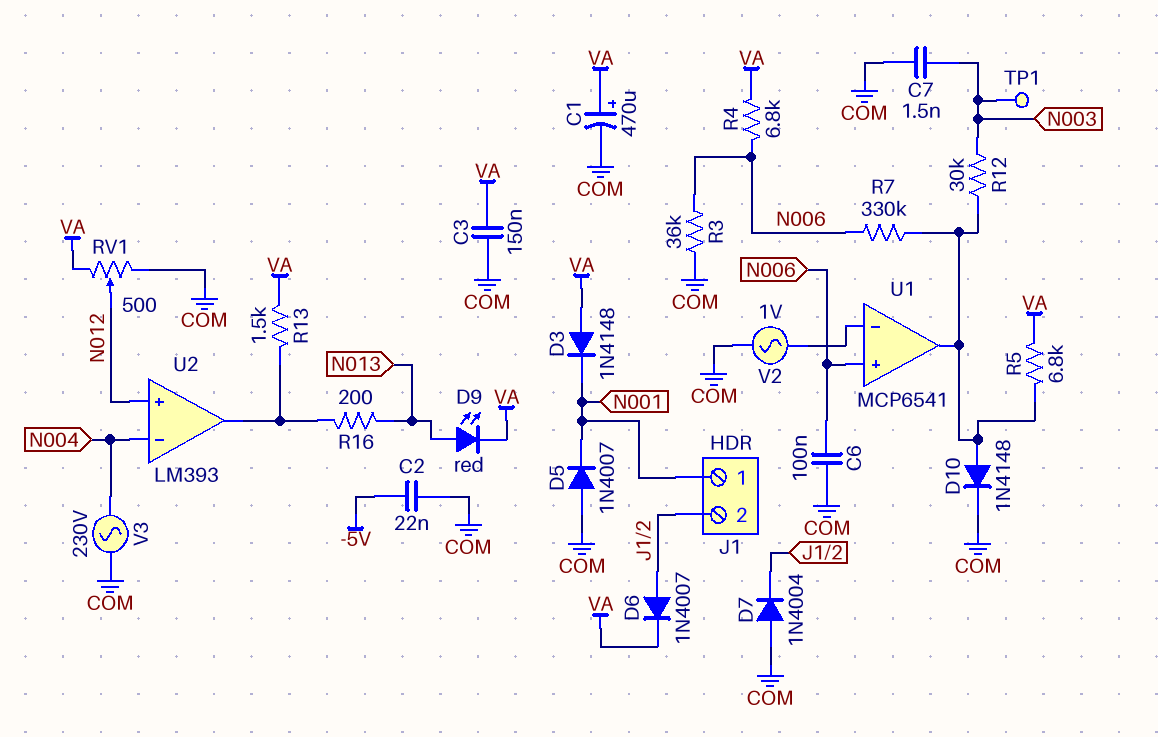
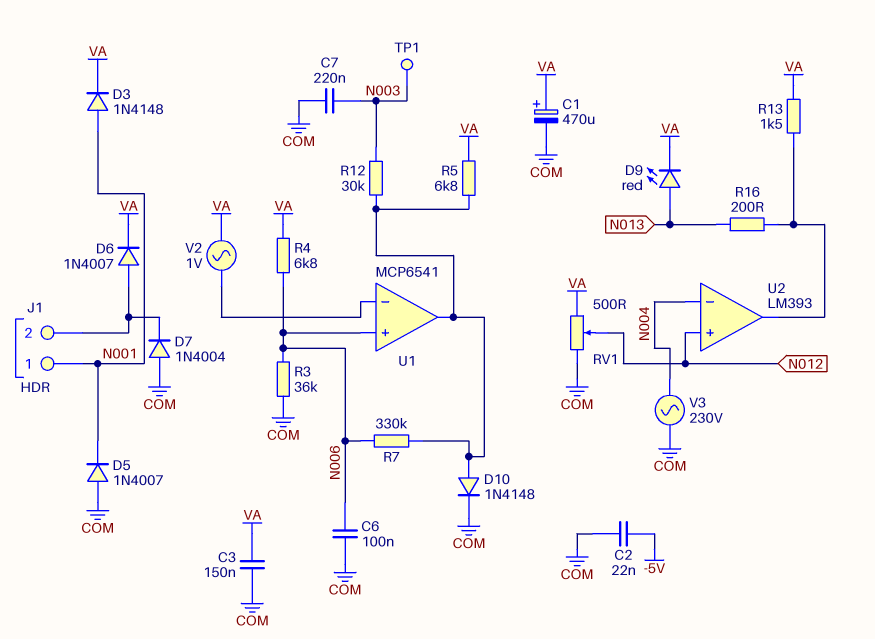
C7: 1.5nF (COM, N003) -> 220nF (COM, N003)
D3: diode 1N4148 (A VA, K N001) -> diode 1N4148 (A N001, K VA)
V2: AC 1V (COM, U1/in-) -> AC 1V (U1/in-, VA)

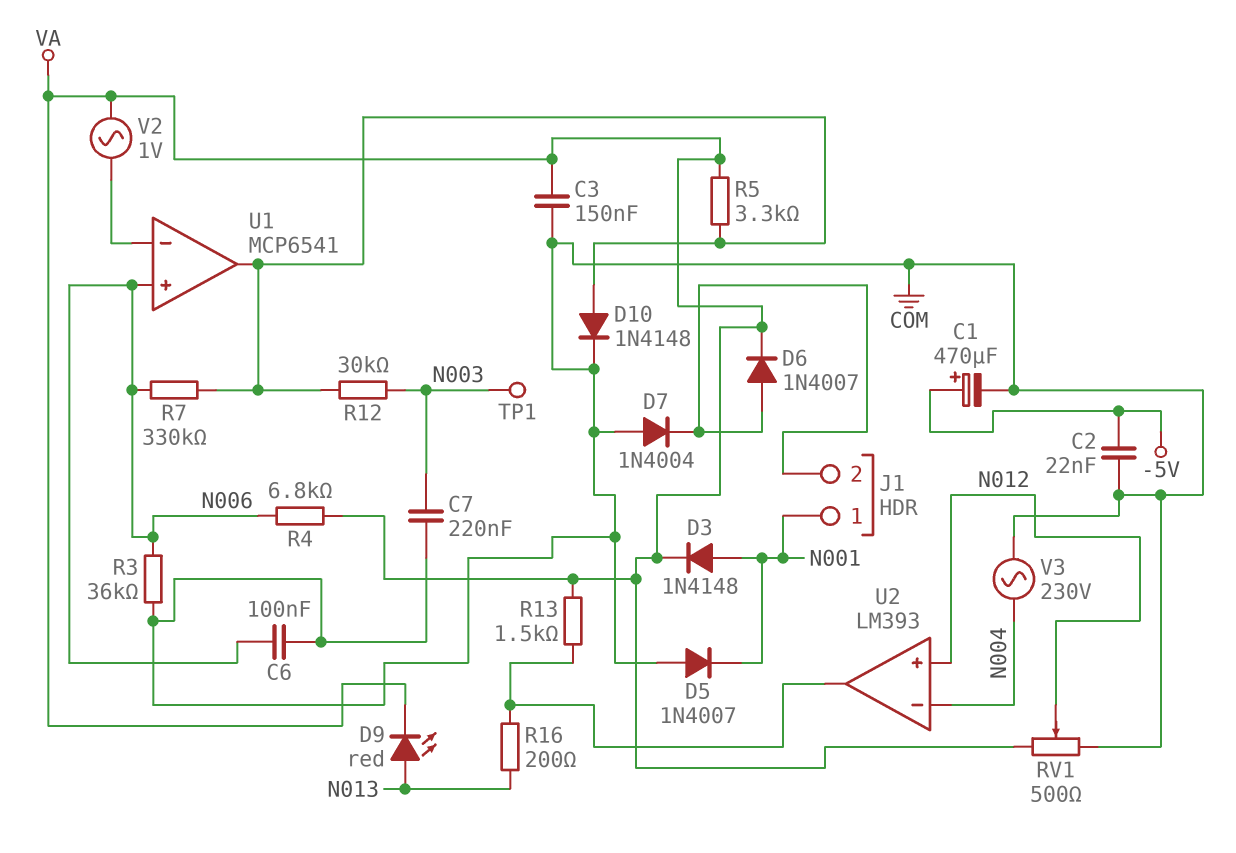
C1: 470uF (plus VA, minus COM) -> 470uF (plus -5V, minus COM)
R5: 6.8k (U1/out, VA) -> 3.3k (U1/out, VA)

